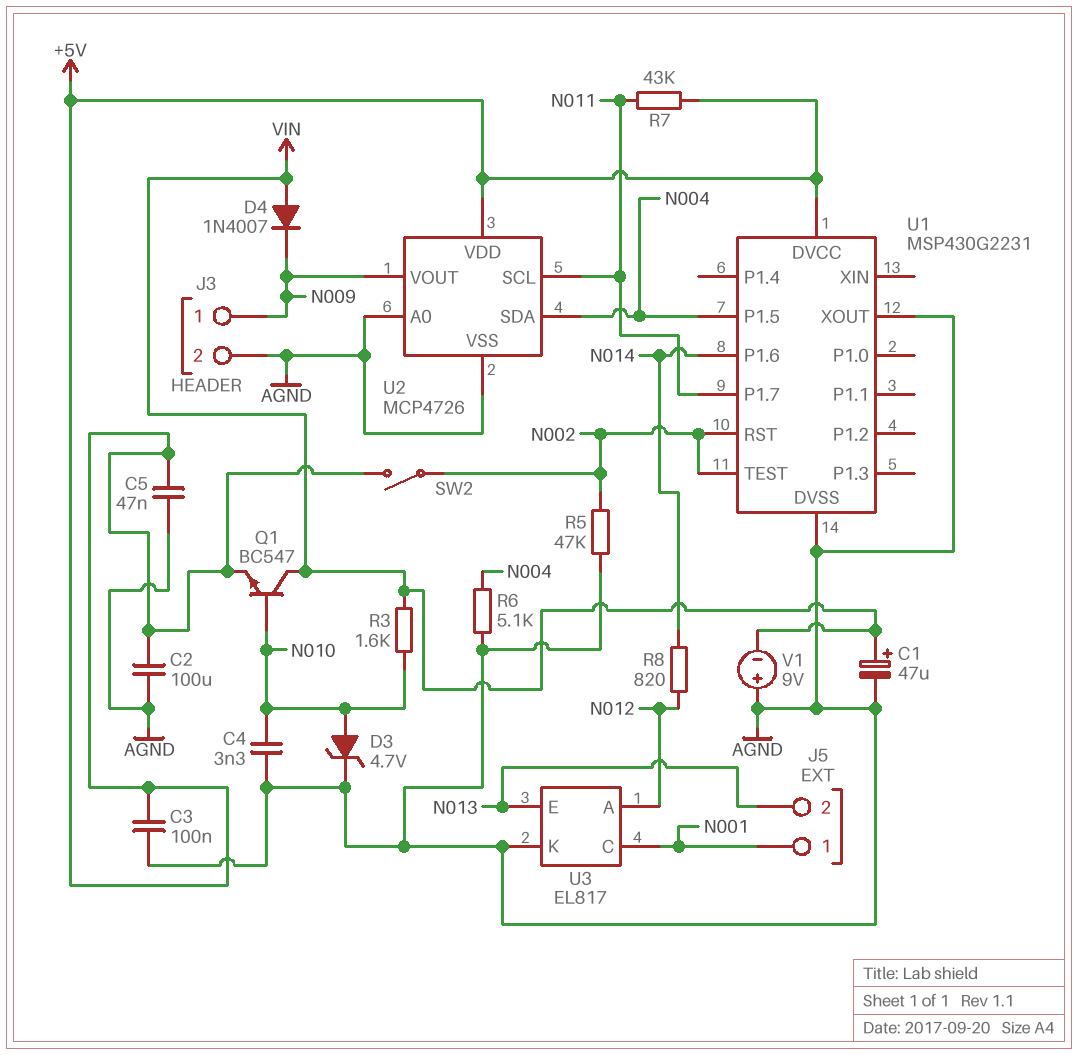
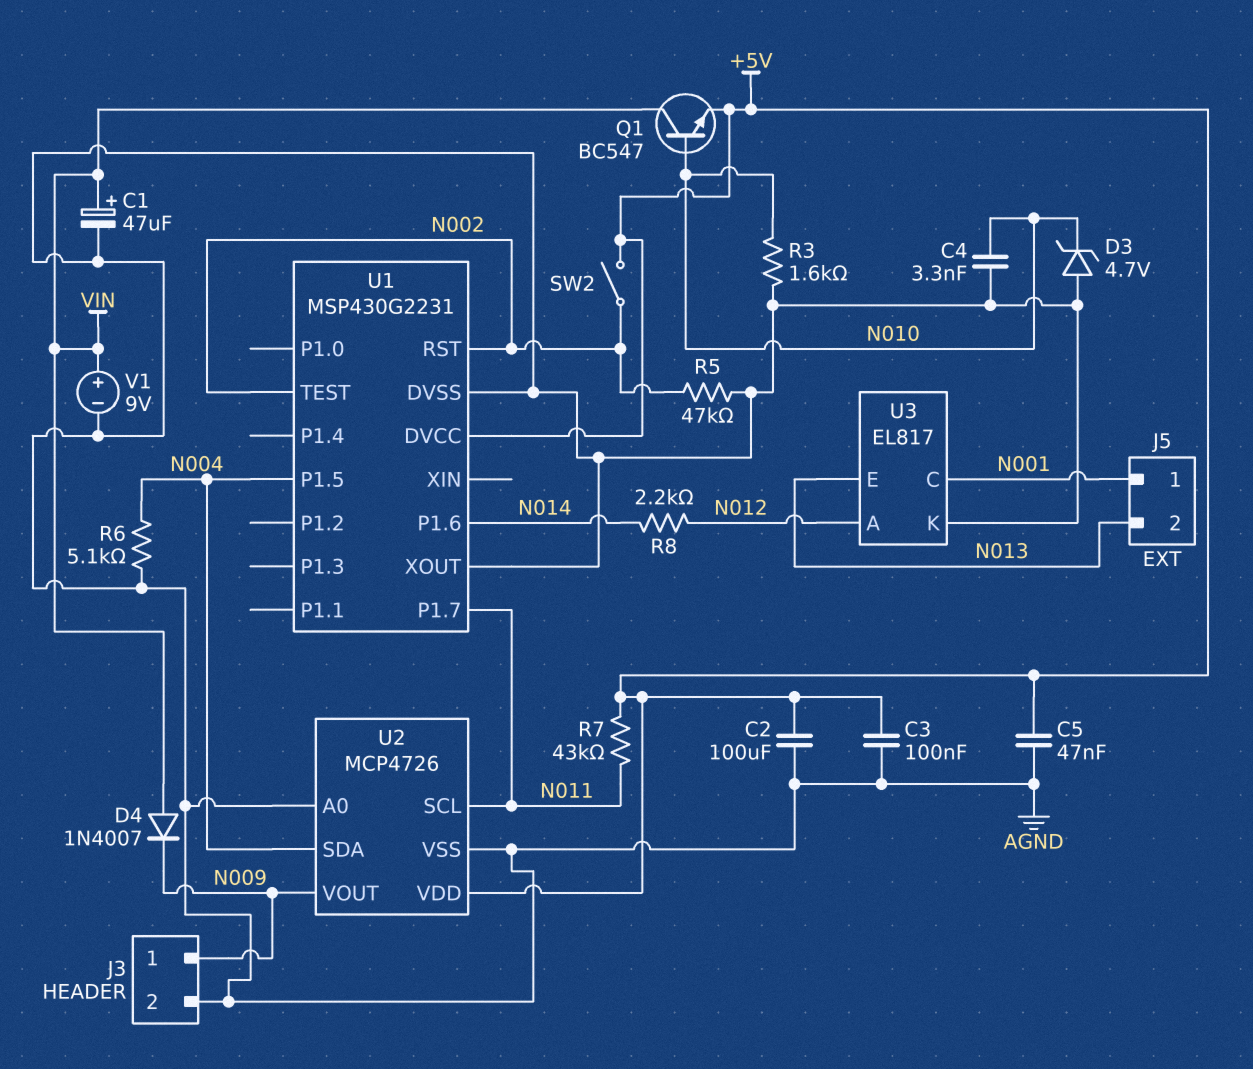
D3: zener 4.7V (A N010, K AGND) -> zener 4.7V (A AGND, K N010)
R3: 1.6k (N010, VIN) -> 1.6k (AGND, N010)
R8: 820 (N012, N014) -> 2.2k (N012, N014)
V1: 9V (plus AGND, minus VIN) -> 9V (plus VIN, minus AGND)

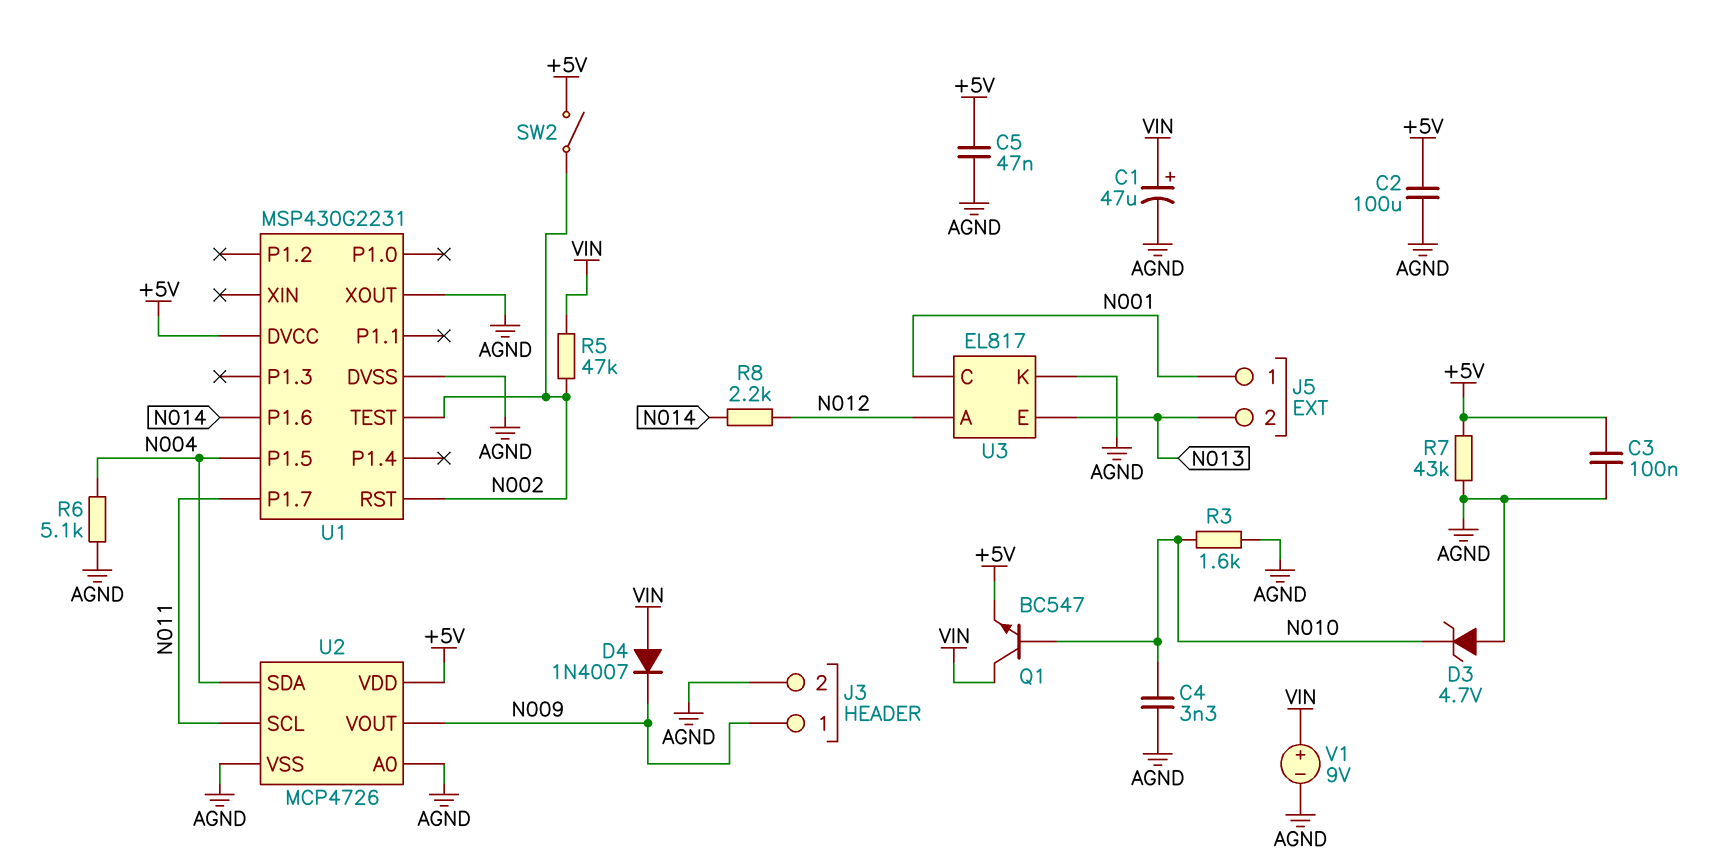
R5: 47k (AGND, N002) -> 47k (N002, VIN)
R7: 43k (+5V, N011) -> 43k (+5V, AGND)

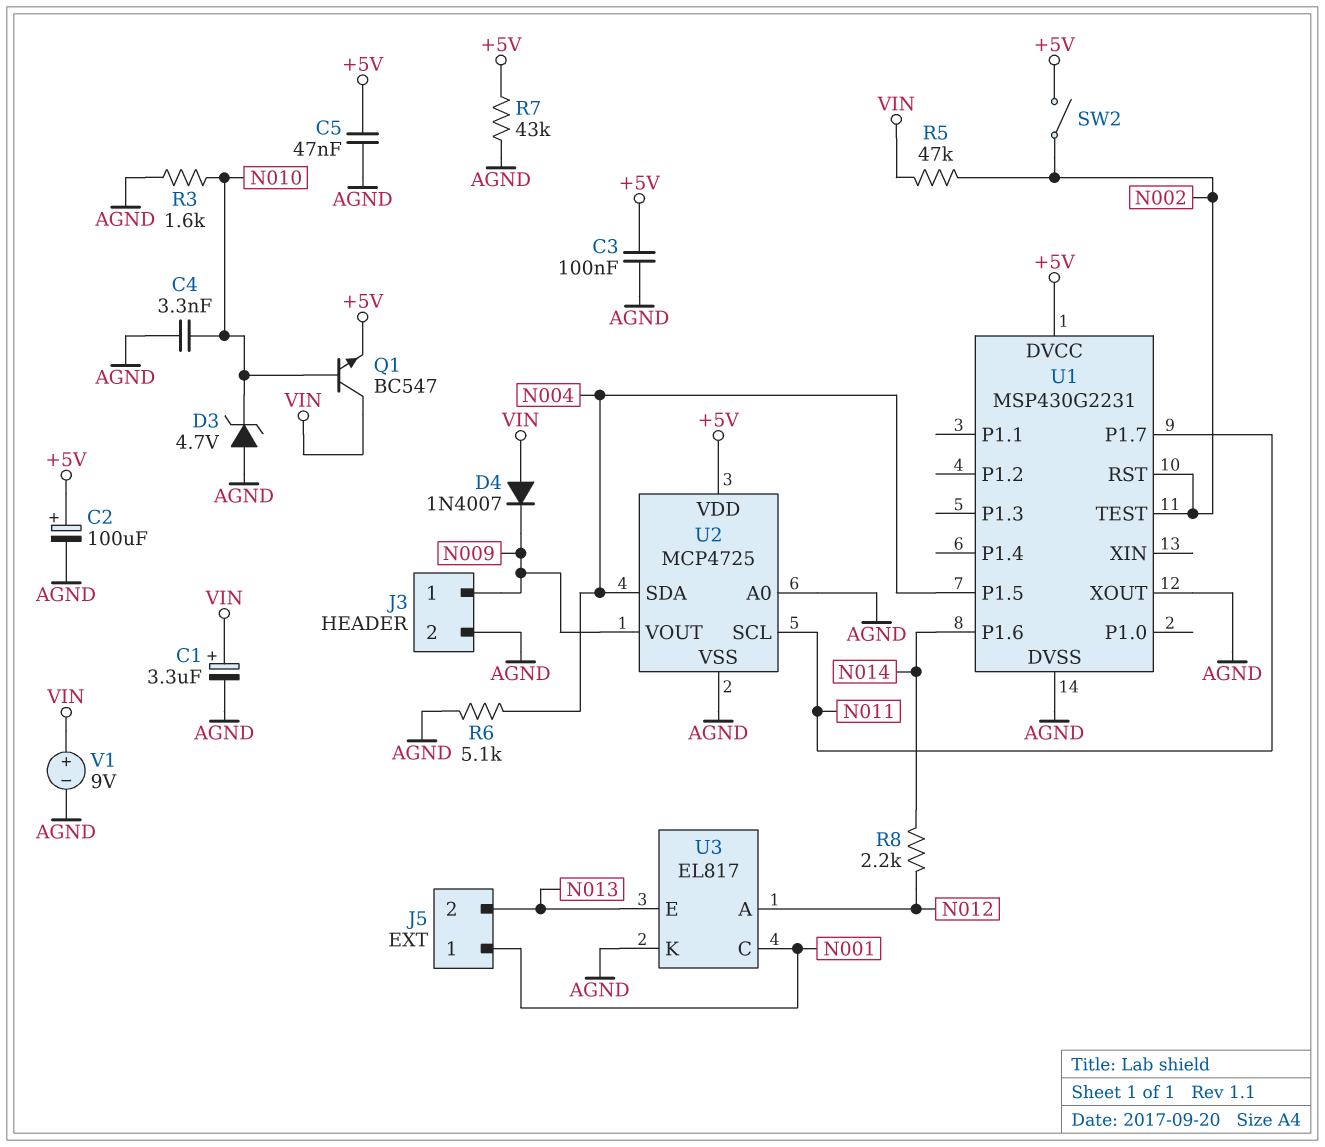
C1: 47uF (plus VIN, minus AGND) -> 3.3uF (plus VIN, minus AGND)
C2: 100uF (+5V, AGND) -> 100uF (plus +5V, minus AGND)
U2: MCP4726 -> MCP4725

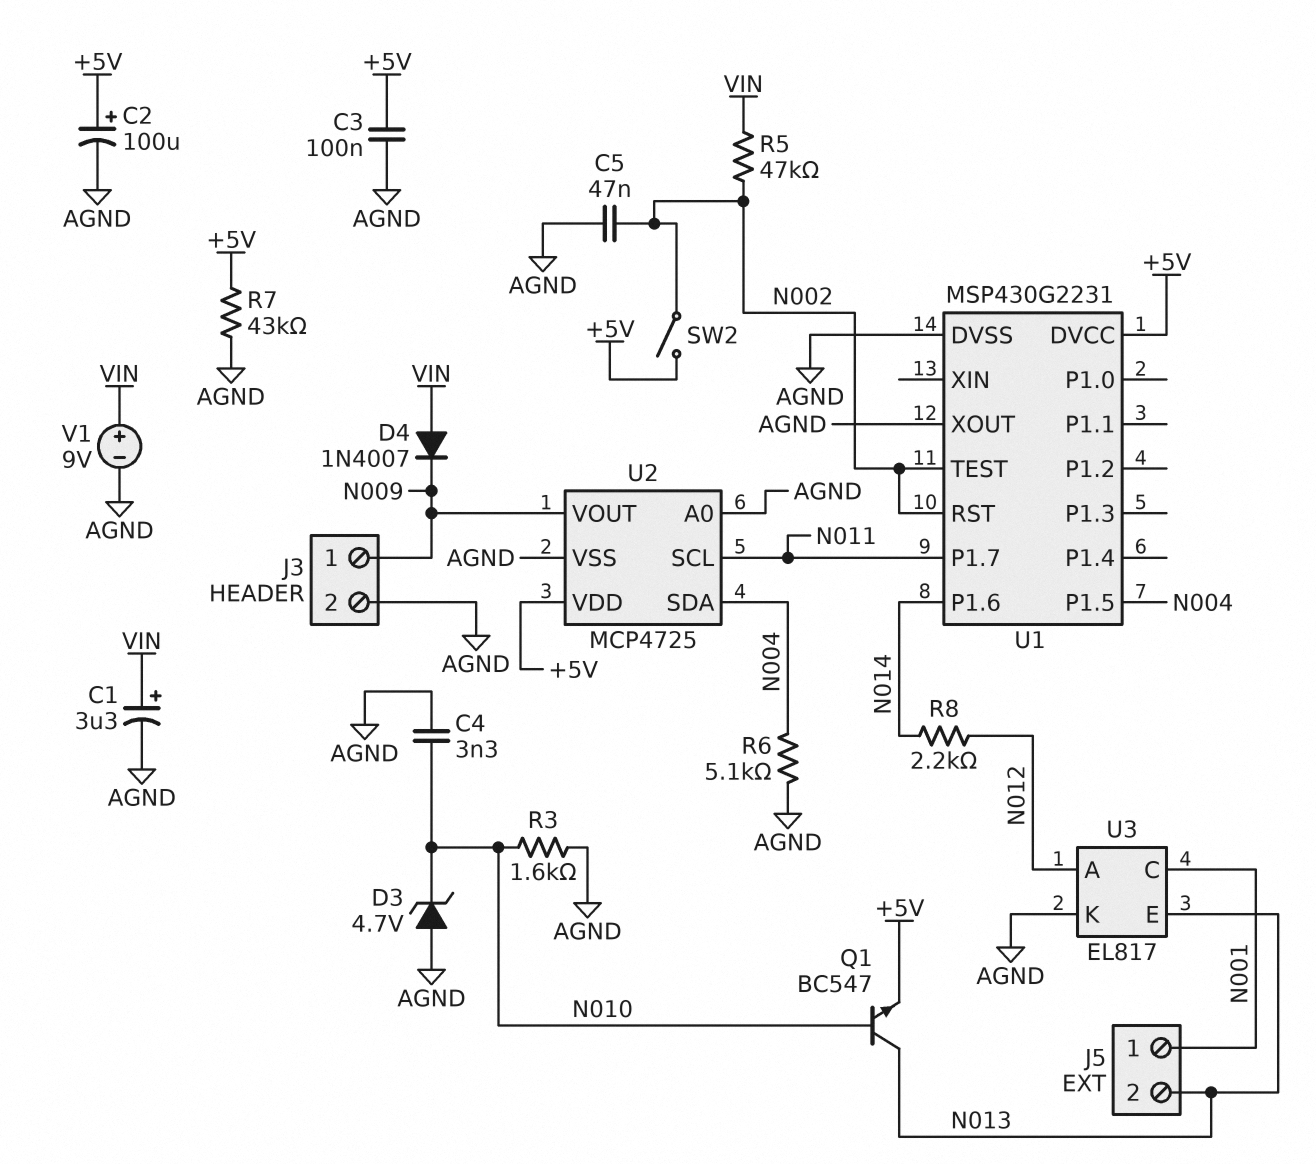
C5: 47nF (+5V, AGND) -> 47nF (AGND, N002)
Q1: NPN BC547 (B N010, C VIN, E +5V) -> NPN BC547 (B N010, C N013, E +5V)

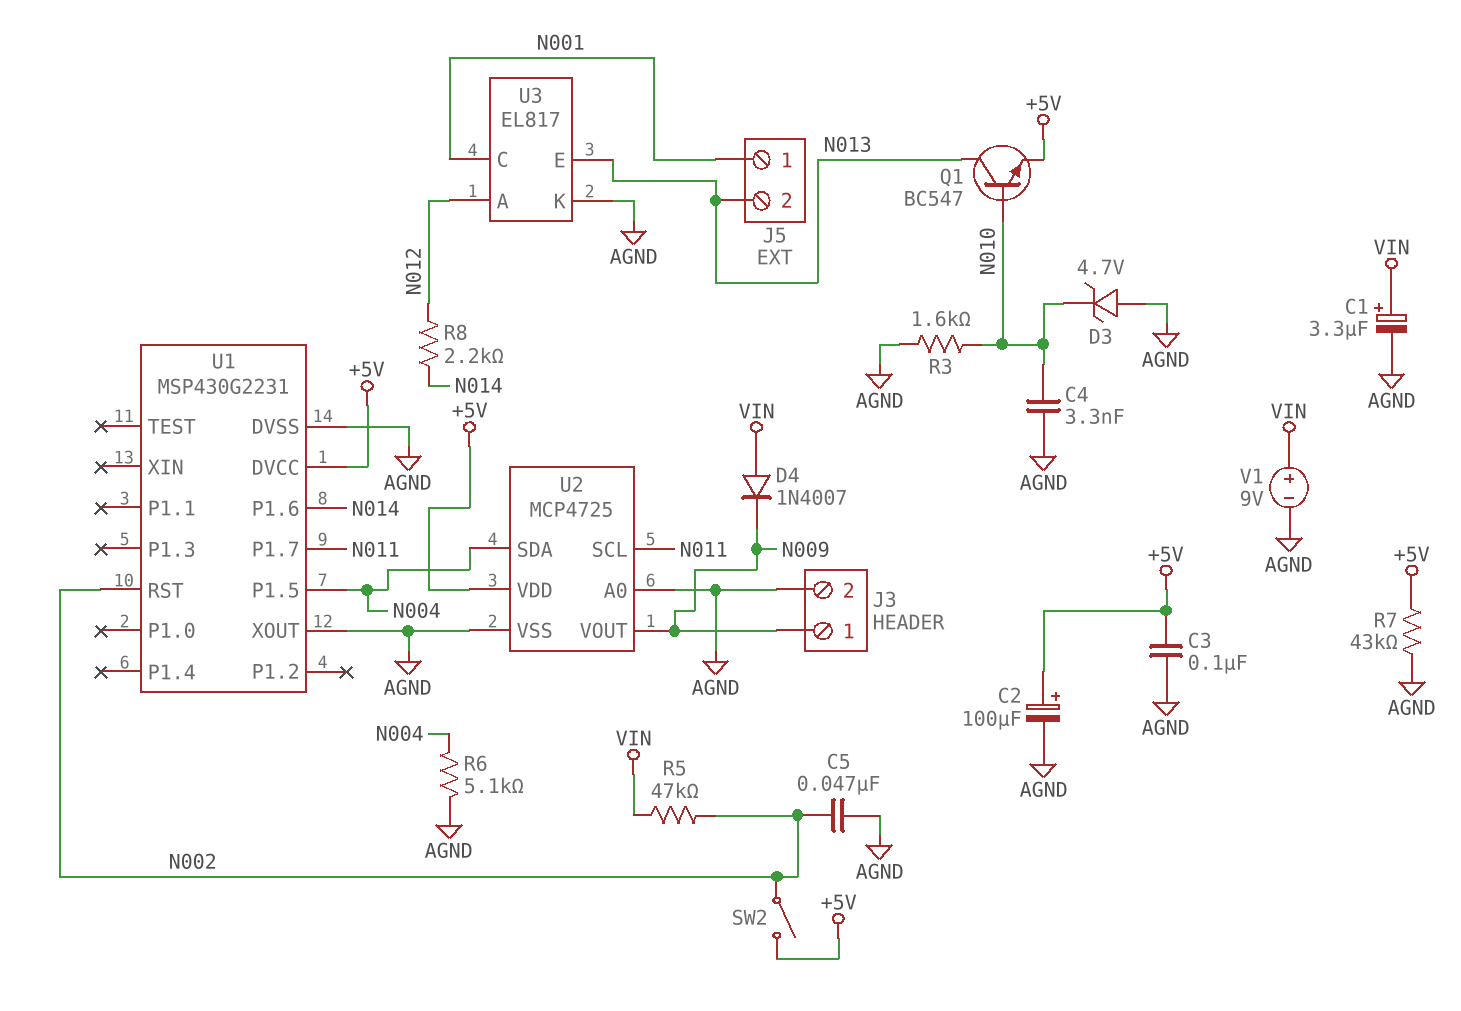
U1 pin TEST: N002 -> none

